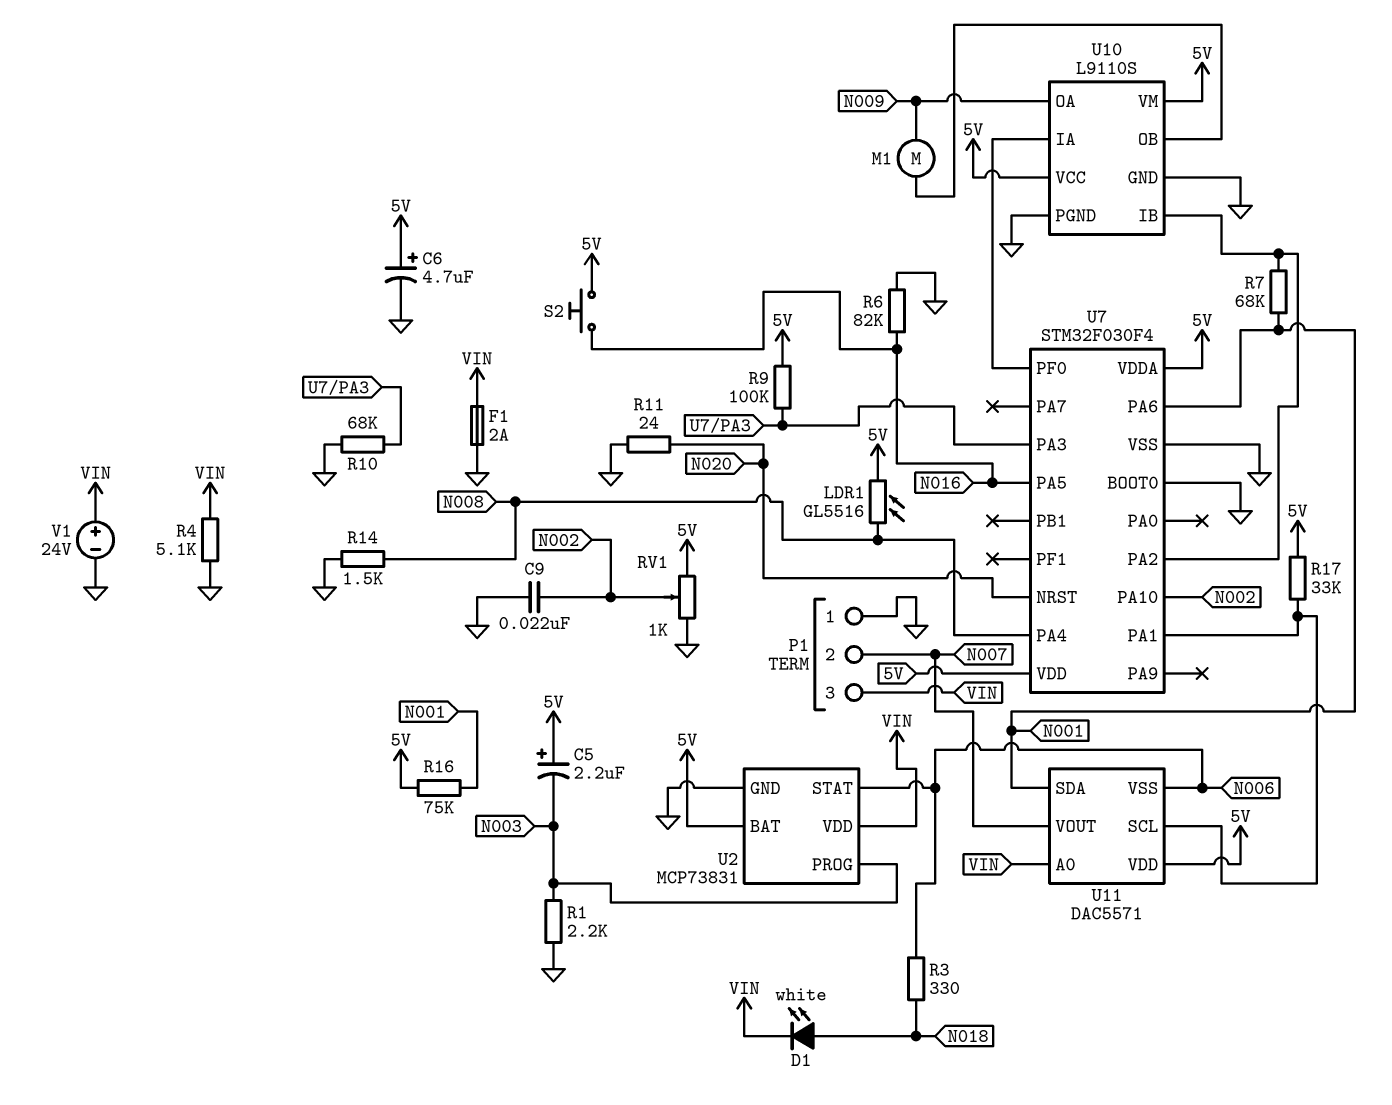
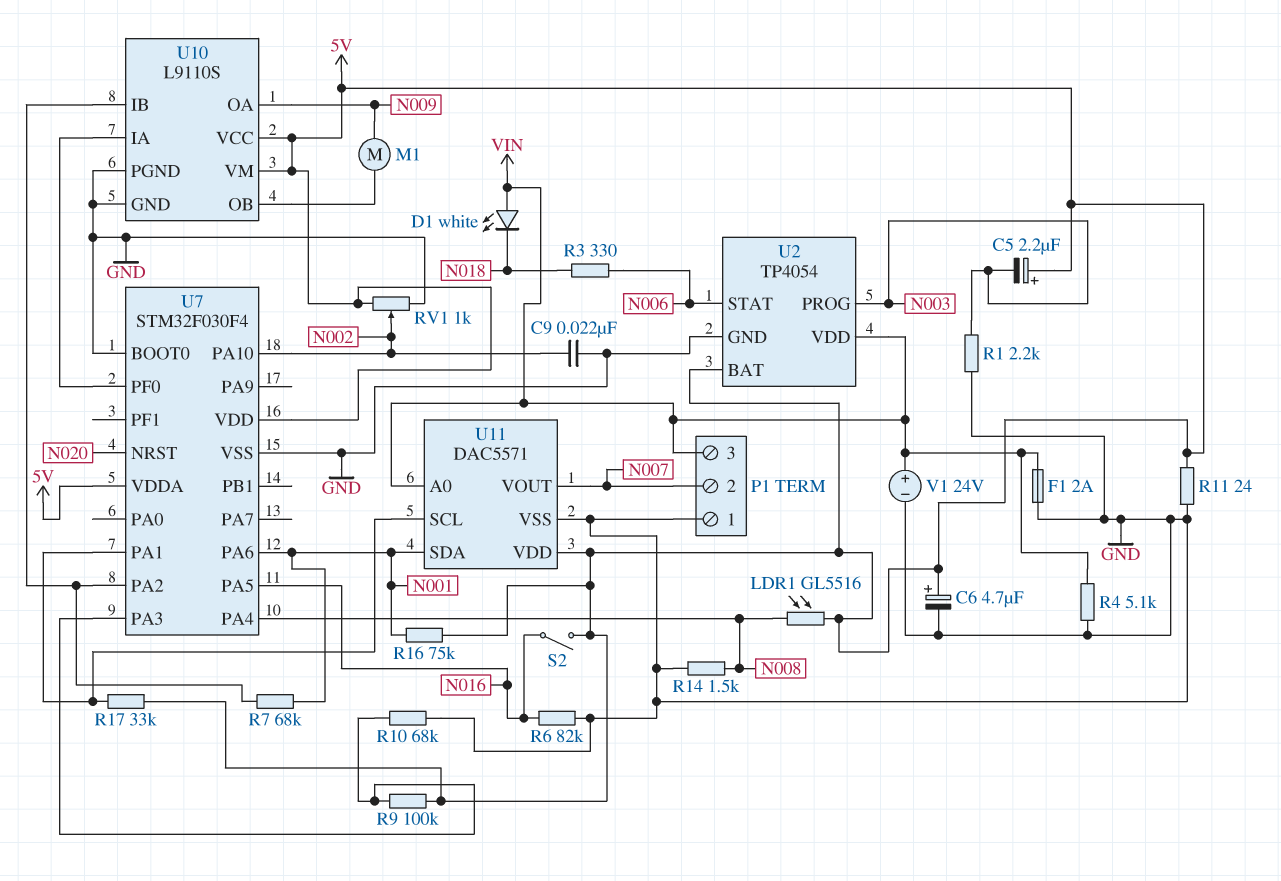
D1: LED white (A N018, K VIN) -> LED white (A VIN, K N018)
R11: 24 (GND, N020) -> 24 (5V, GND)
S2: button (5V, N016) -> switch (5V, N016)
U2: MCP73831 -> TP4054
U11 pin VSS: N006 -> GND

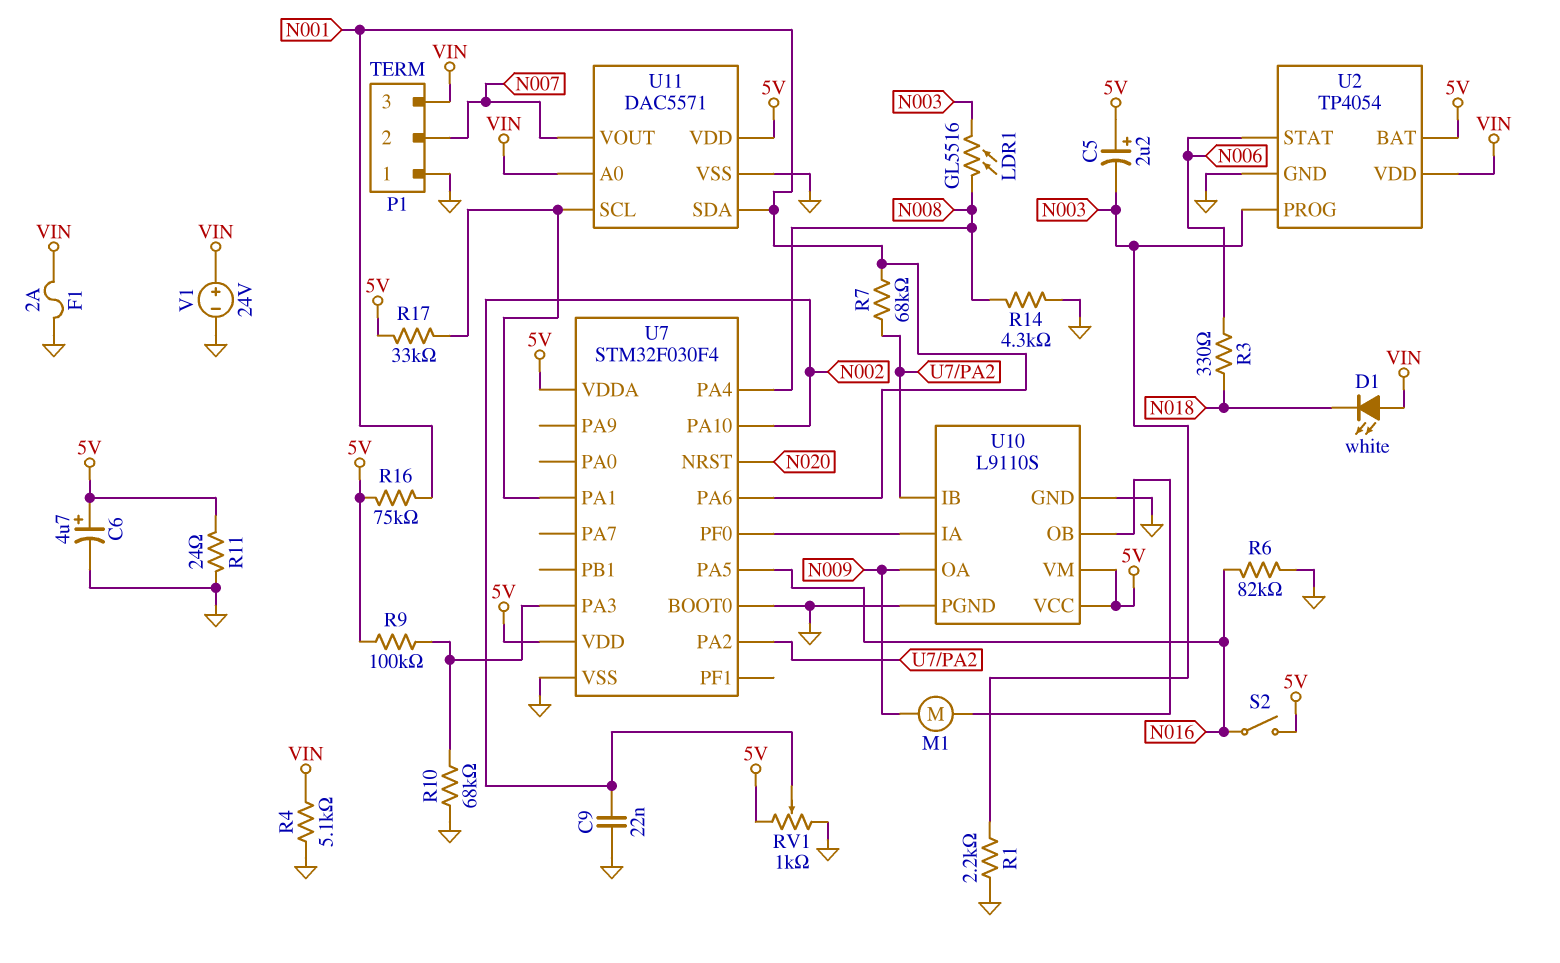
LDR1: GL5516 (5V, N008) -> GL5516 (N003, N008)
R14: 1.5k (GND, N008) -> 4.3k (GND, N008)

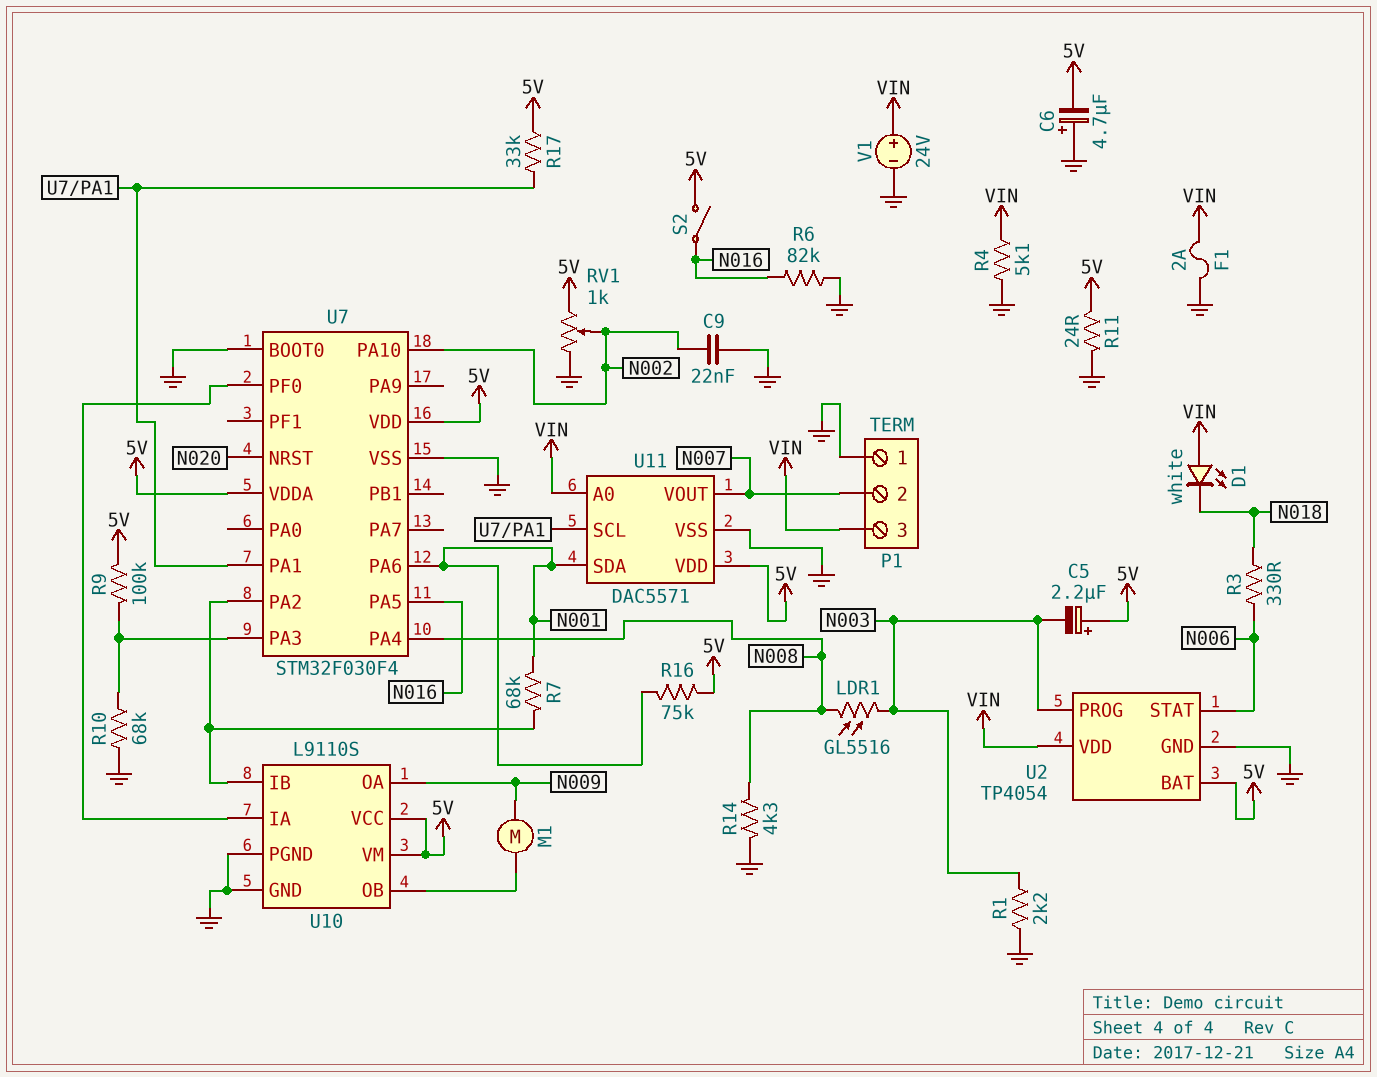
C6: 4.7uF (plus 5V, minus GND) -> 4.7uF (plus GND, minus 5V)

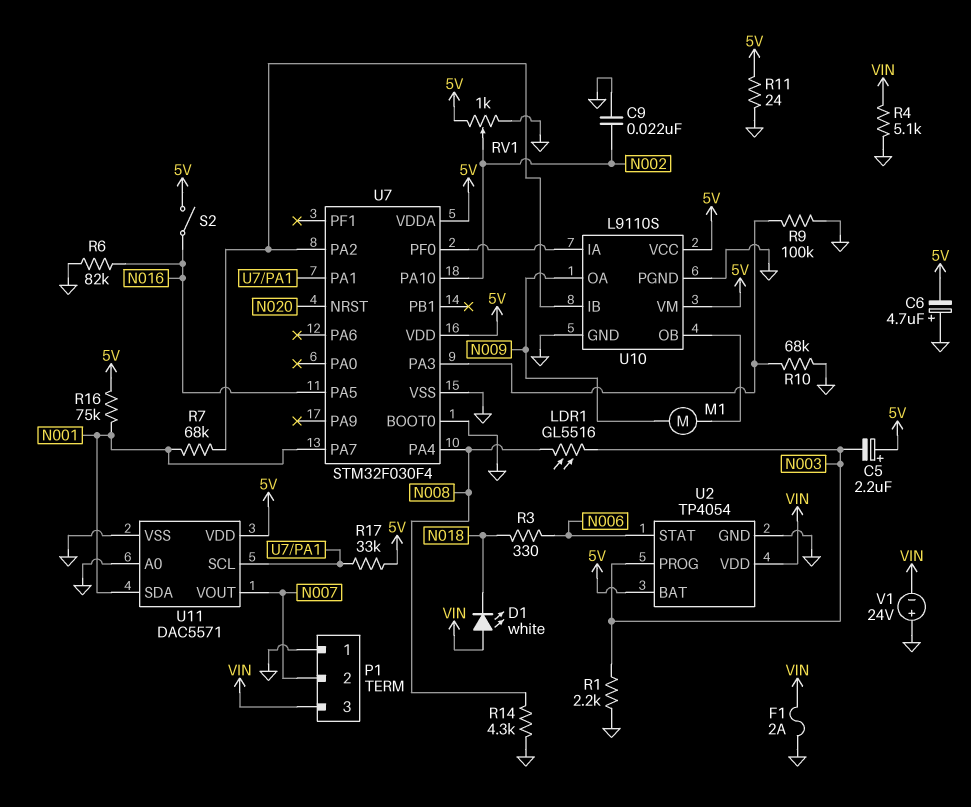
R9: 100k (5V, U7/PA3) -> 100k (GND, U7/PA3)
U7 pin PA6: N001 -> none
U7 pin PA7: none -> N001
U11 pin A0: VIN -> GND
V1: 24V (plus VIN, minus GND) -> 24V (plus GND, minus VIN)

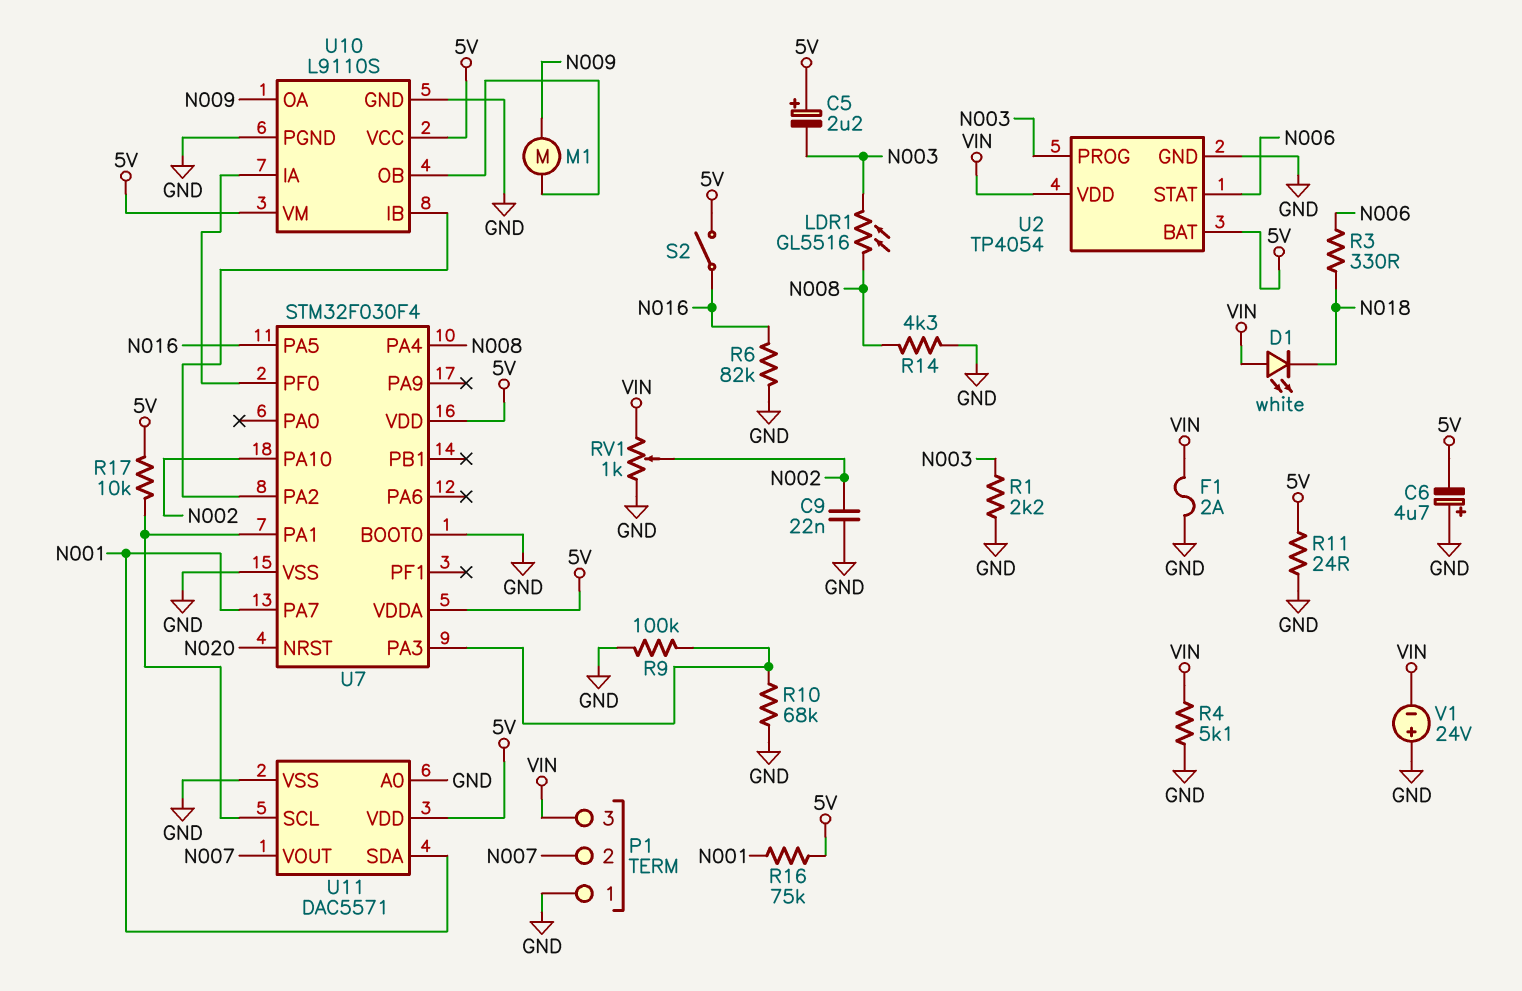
R7: 68k (N001, U7/PA2) -> none
R17: 33k (5V, U7/PA1) -> 10k (5V, U7/PA1)
RV1: 1k (5V, GND, wiper N002) -> 1k (GND, VIN, wiper N002)

